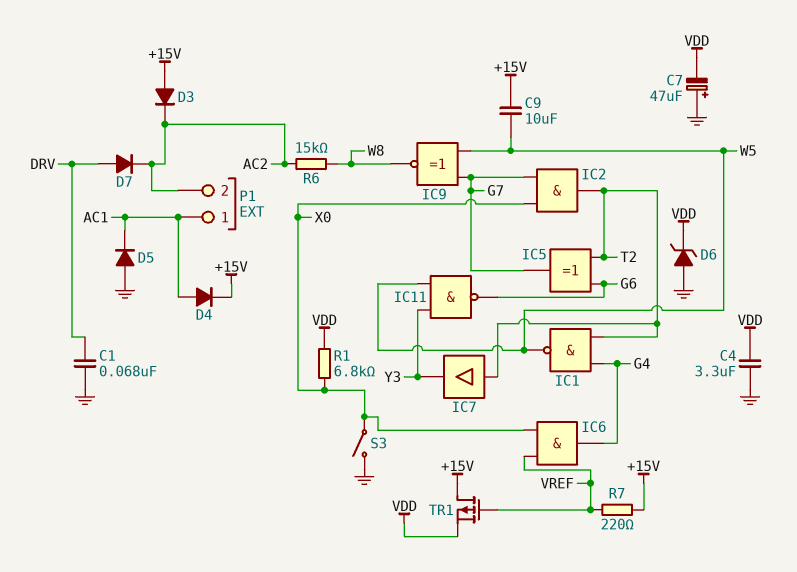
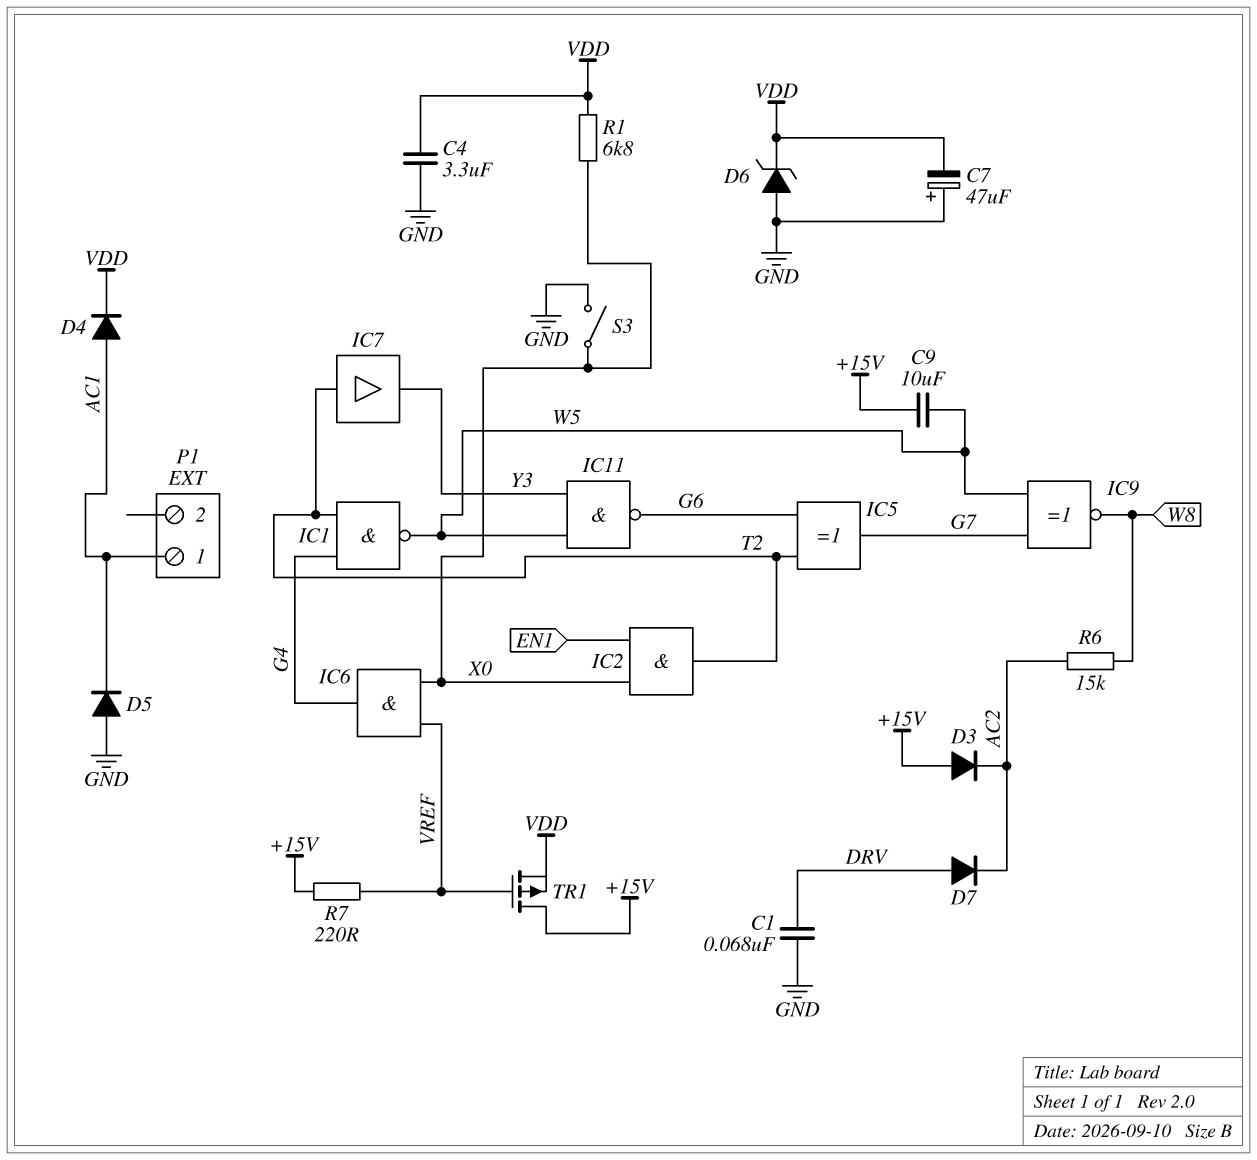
D4: diode (A AC1, K +15V) -> diode (A AC1, K VDD)
IC2: AND (in G7, in X0, out T2) -> AND (in EN1, in X0, out T2)
P1 pin 2: AC2 -> none

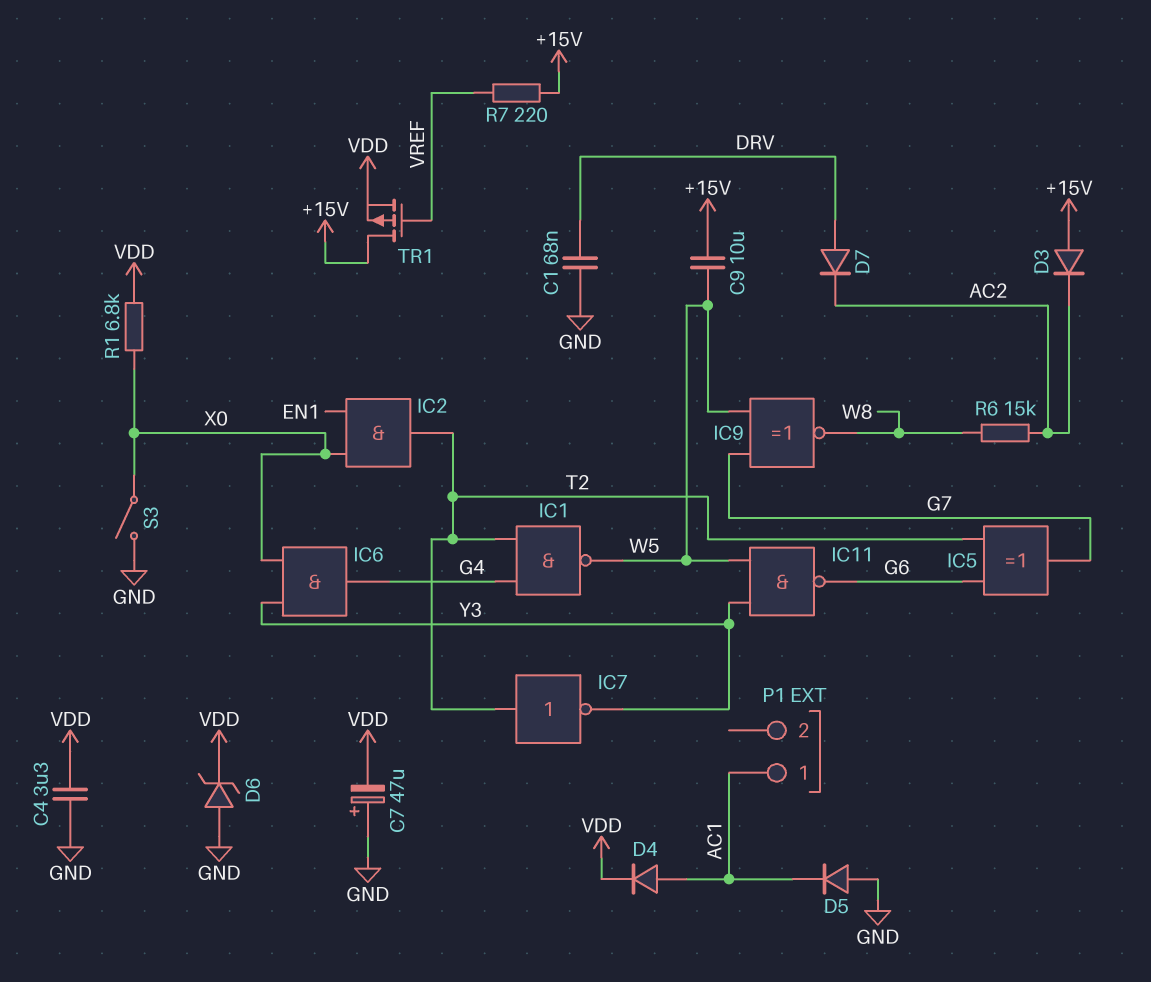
IC6: AND (in VREF, in X0, out G4) -> AND (in X0, in Y3, out G4)
IC7: buffer (in T2, out Y3) -> NOT (in T2, out Y3)

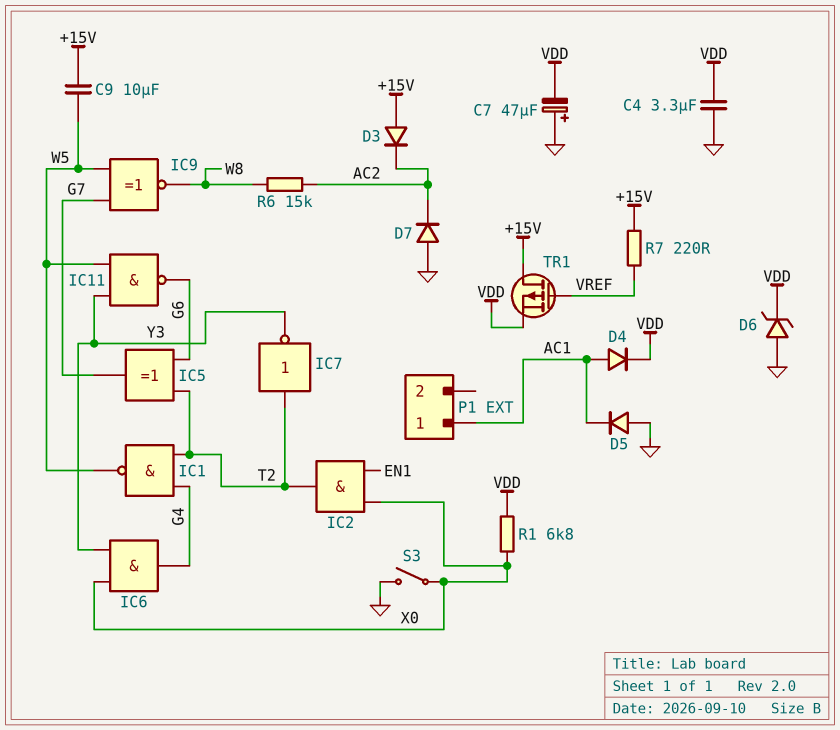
C1: 68nF (DRV, GND) -> none
D7: diode (A DRV, K AC2) -> diode (A GND, K AC2)

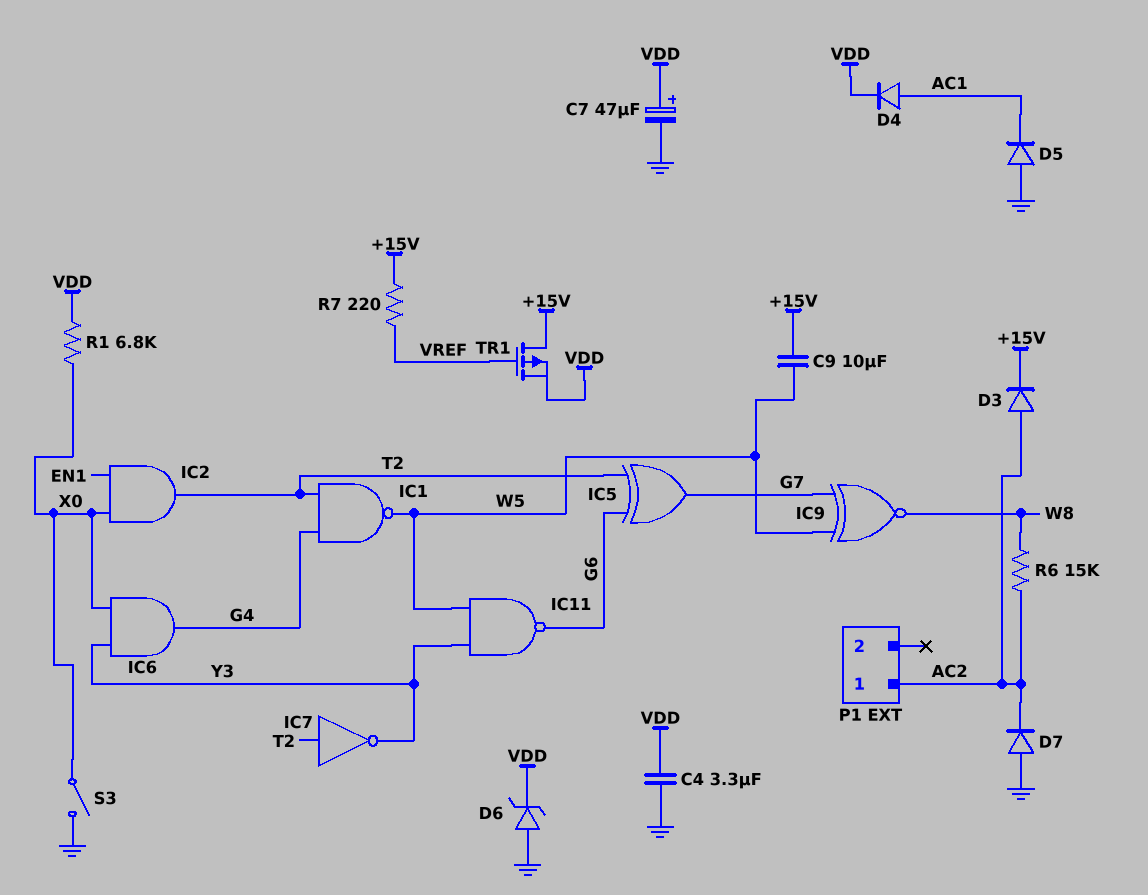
C7: 47uF (plus GND, minus VDD) -> 47uF (plus VDD, minus GND)
D3: diode (A +15V, K AC2) -> diode (A AC2, K +15V)
P1 pin 1: AC1 -> AC2

